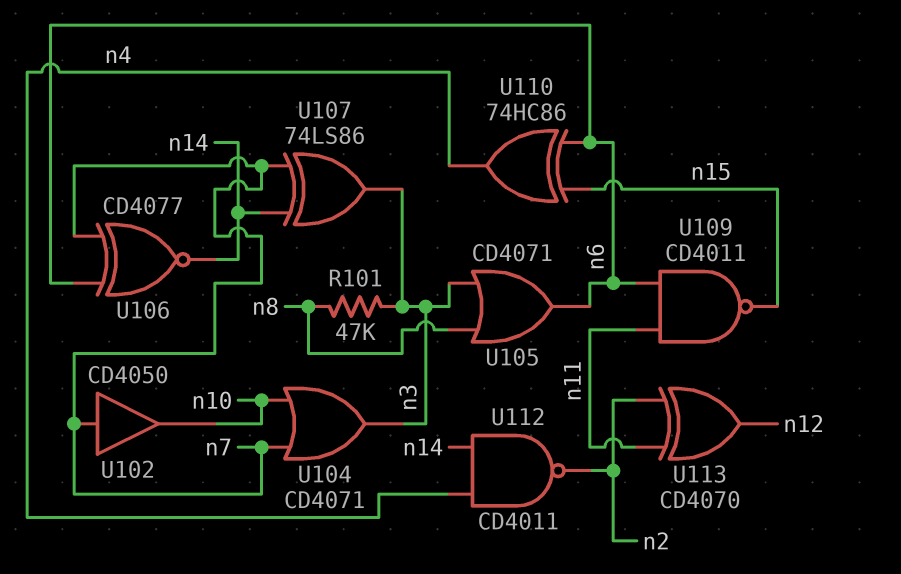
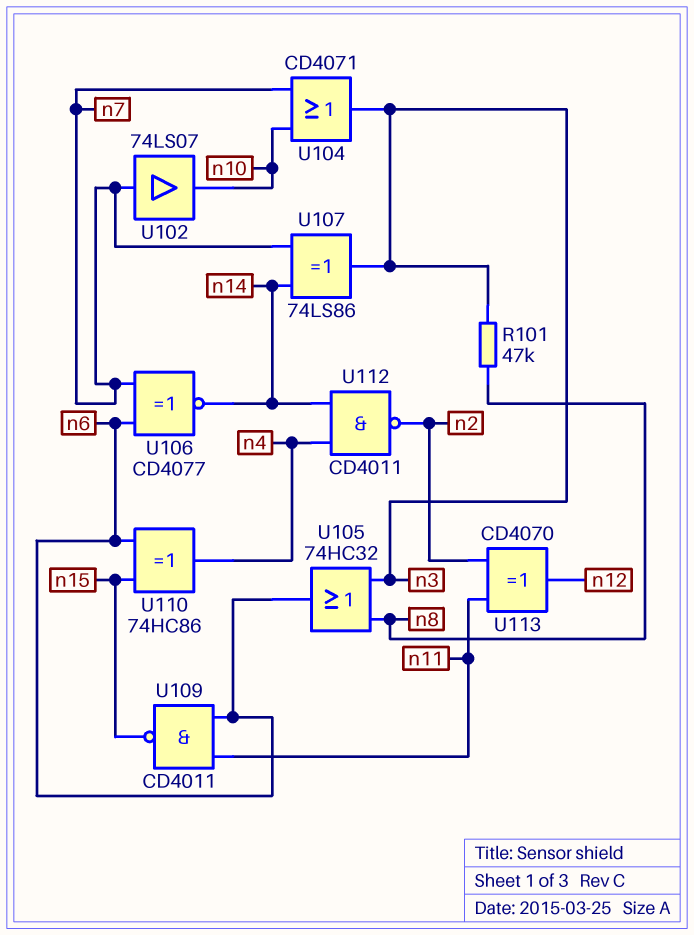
U102: buffer CD4050 (in n7, out n10) -> buffer 74LS07 (in n7, out n10)
U105: OR CD4071 (in n3, in n8, out n6) -> OR 74HC32 (in n3, in n8, out n6)

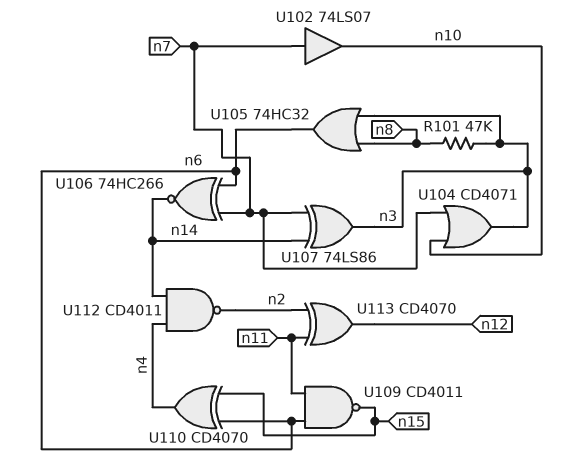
U106: XNOR CD4077 (in n6, in n7, out n14) -> XNOR 74HC266 (in n6, in n7, out n14)
U110: XOR 74HC86 (in n6, in n15, out n4) -> XOR CD4070 (in n6, in n15, out n4)

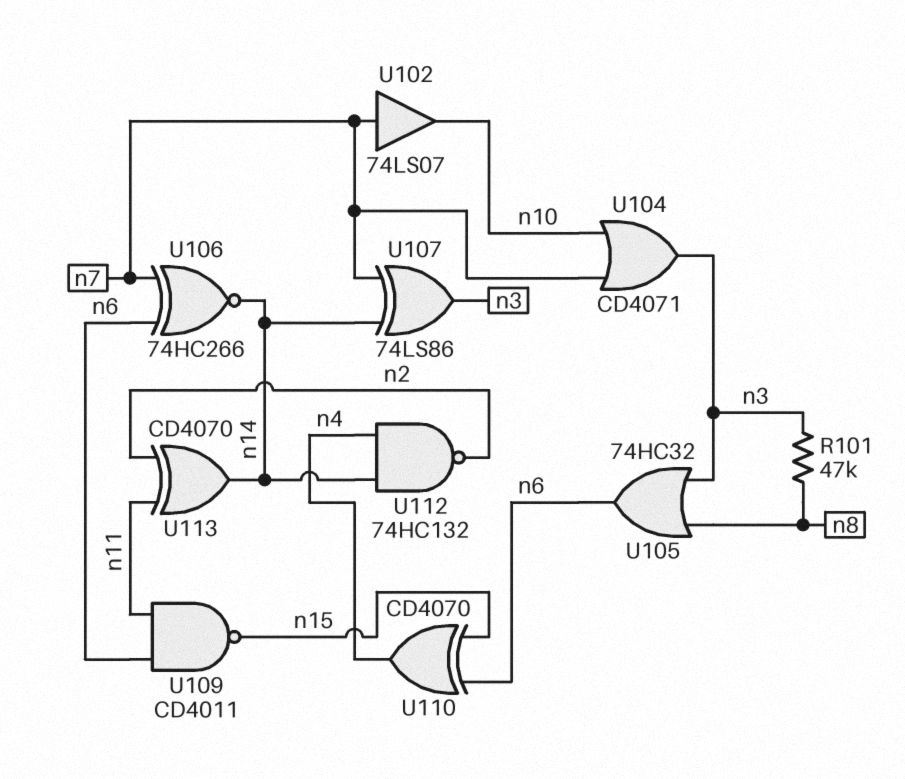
U112: NAND CD4011 (in n4, in n14, out n2) -> NAND 74HC132 (in n4, in n14, out n2)
U113: XOR CD4070 (in n2, in n11, out n12) -> XOR CD4070 (in n2, in n11, out n14)

